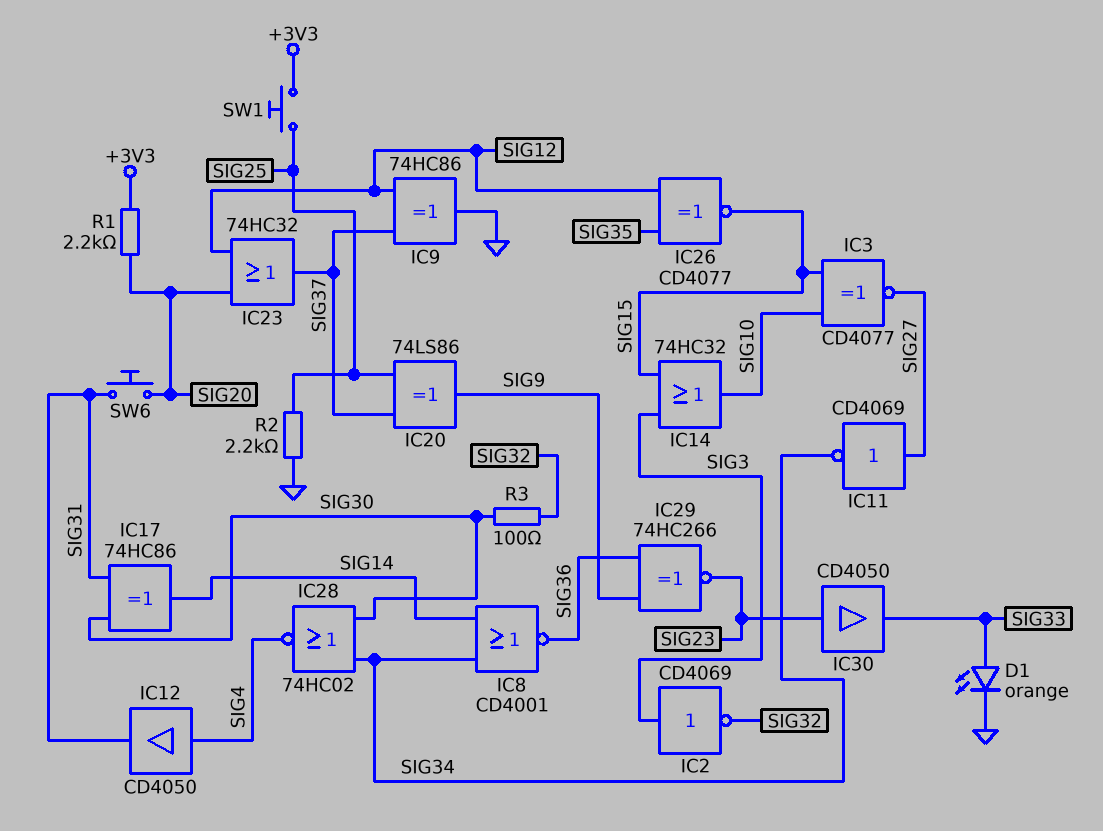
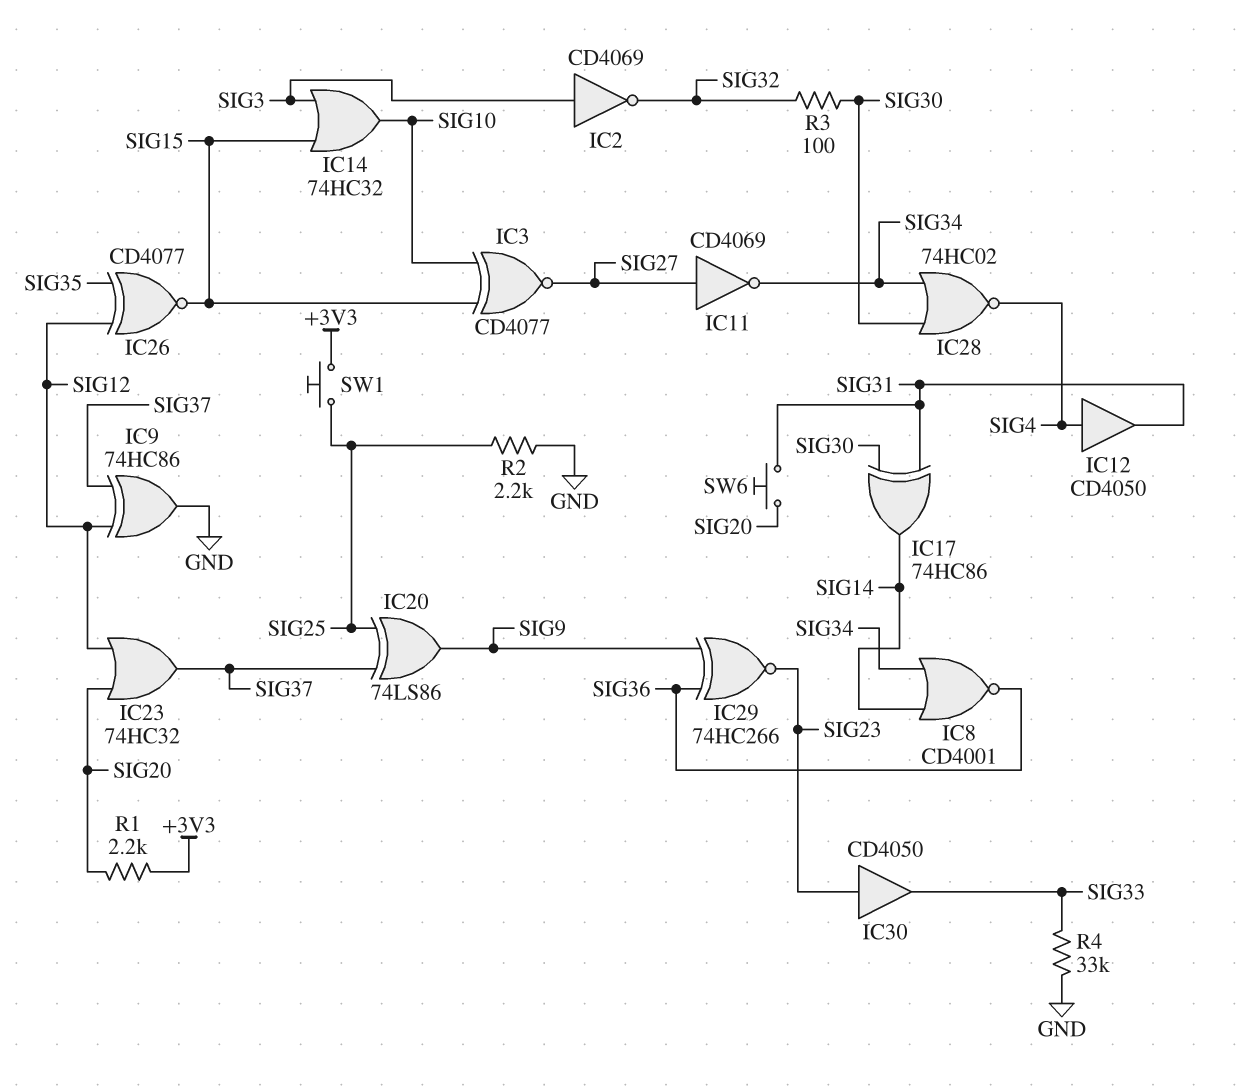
D1: LED orange (A SIG33, K GND) -> none
R4: none -> 33k (GND, SIG33)

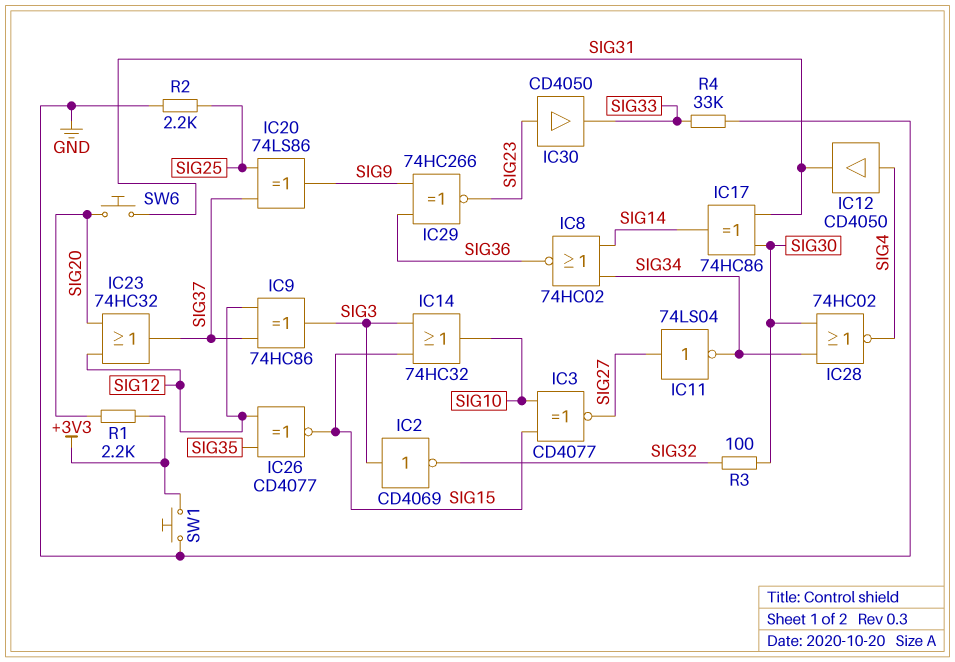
IC8: NOR CD4001 (in SIG14, in SIG34, out SIG36) -> NOR 74HC02 (in SIG14, in SIG34, out SIG36)
IC9: XOR 74HC86 (in SIG12, in SIG37, out GND) -> XOR 74HC86 (in SIG12, in SIG37, out SIG3)
IC11: NOT CD4069 (in SIG27, out SIG34) -> NOT 74LS04 (in SIG27, out SIG34)
SW1: button (+3V3, SIG25) -> button (+3V3, GND)

